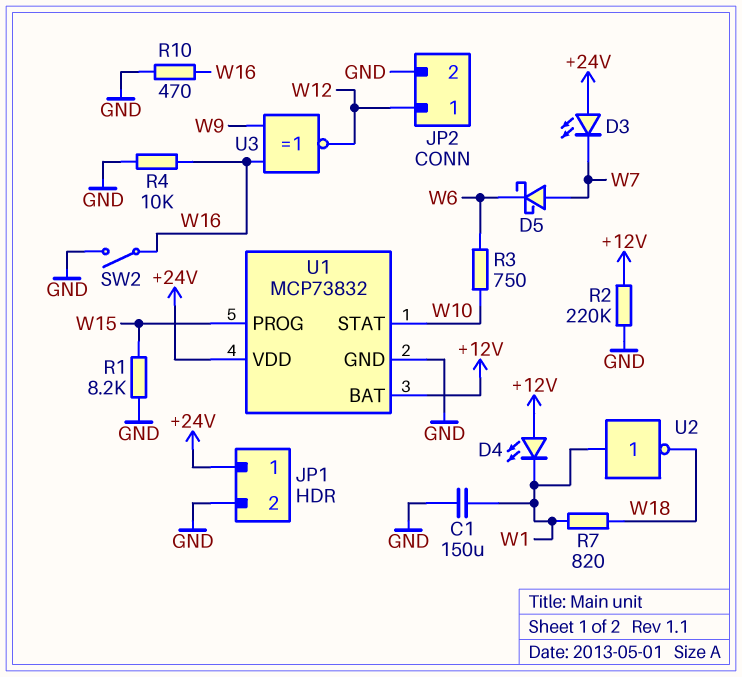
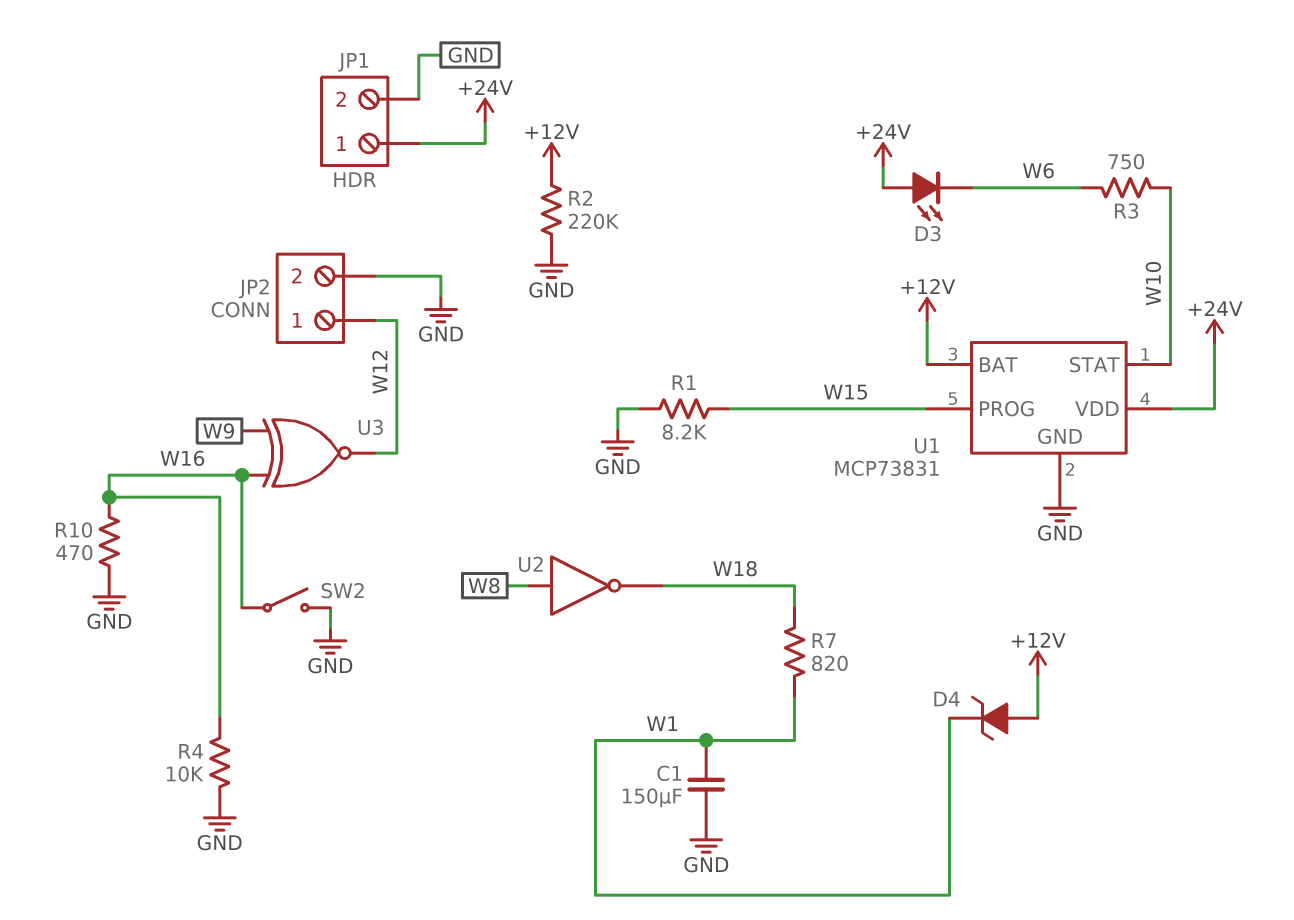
D3: LED (A +24V, K W7) -> LED (A +24V, K W6)
D4: LED (A +12V, K W1) -> zener (A +12V, K W1)
D5: schottky (A W7, K W6) -> none
U1: MCP73832 -> MCP73831
U2: NOT (in W1, out W18) -> NOT (in W8, out W18)

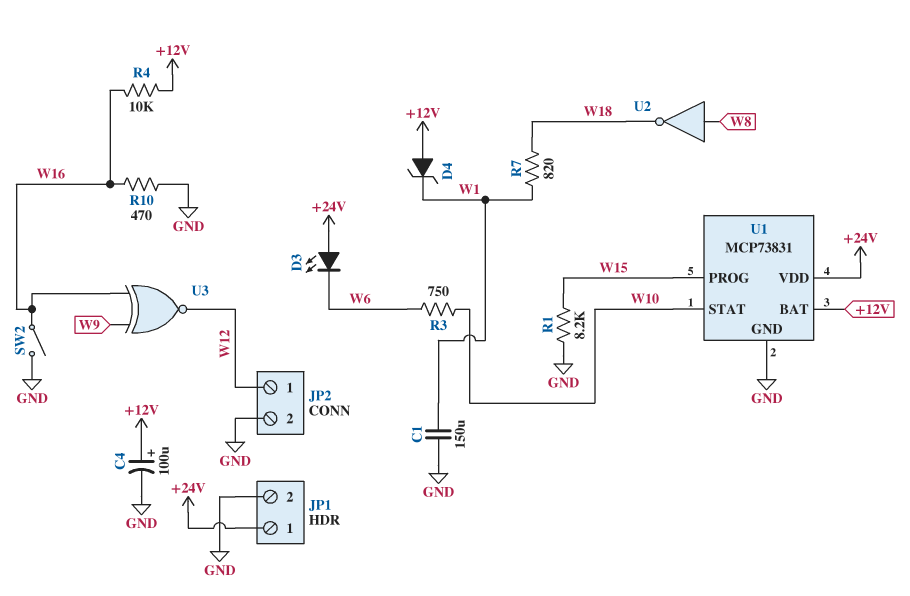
C4: none -> 100uF (plus +12V, minus GND)
R2: 220k (+12V, GND) -> none
R4: 10k (GND, W16) -> 10k (+12V, W16)

